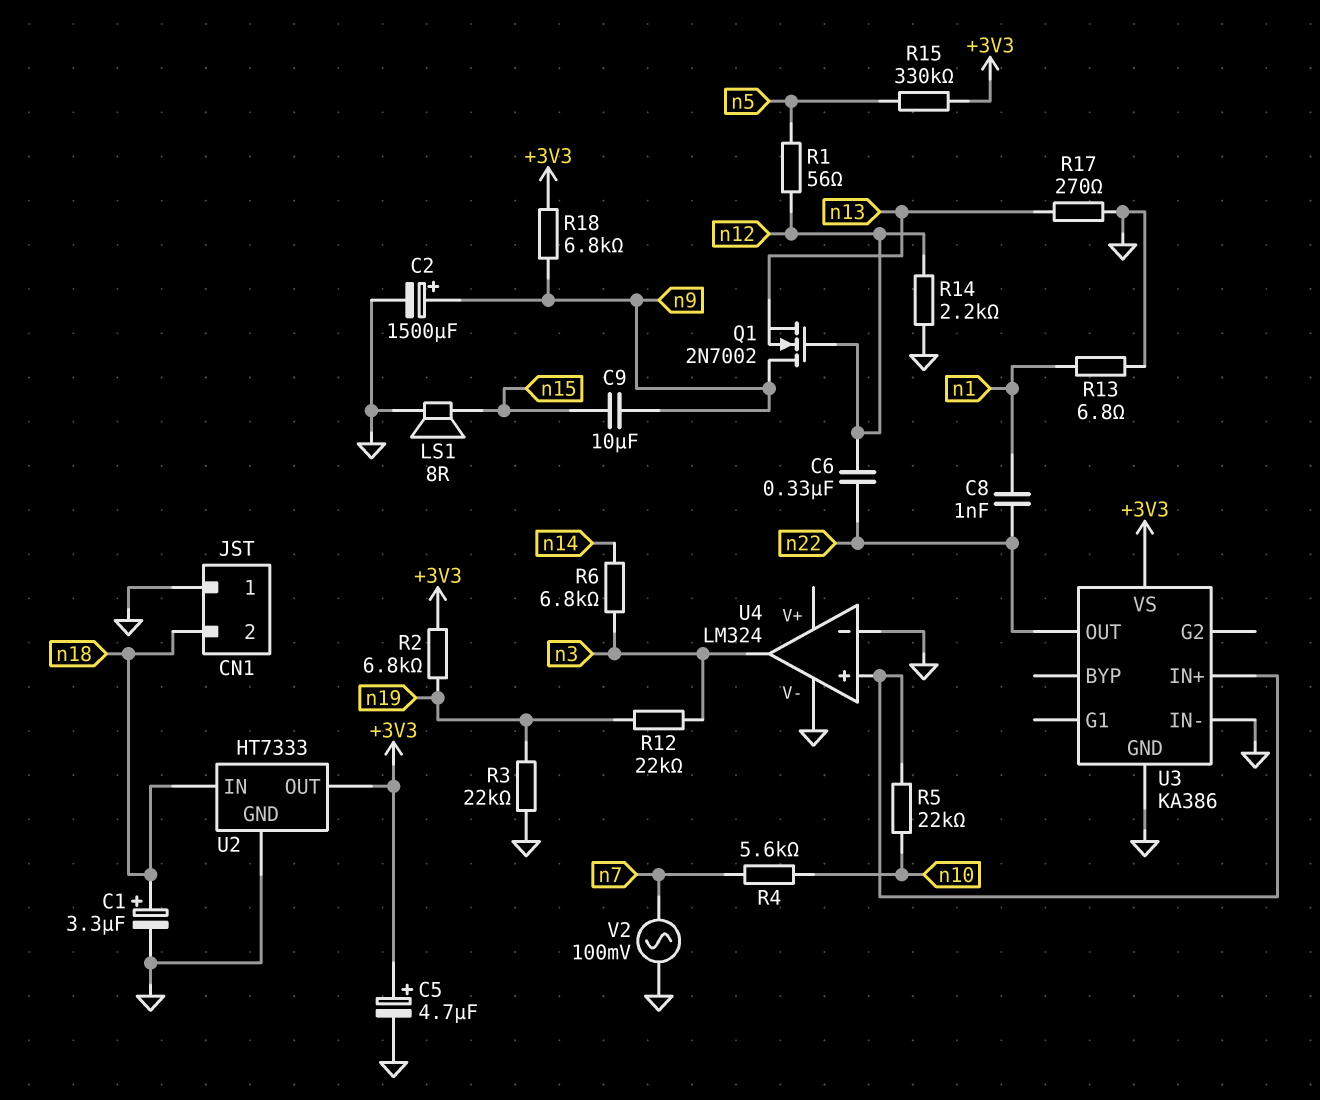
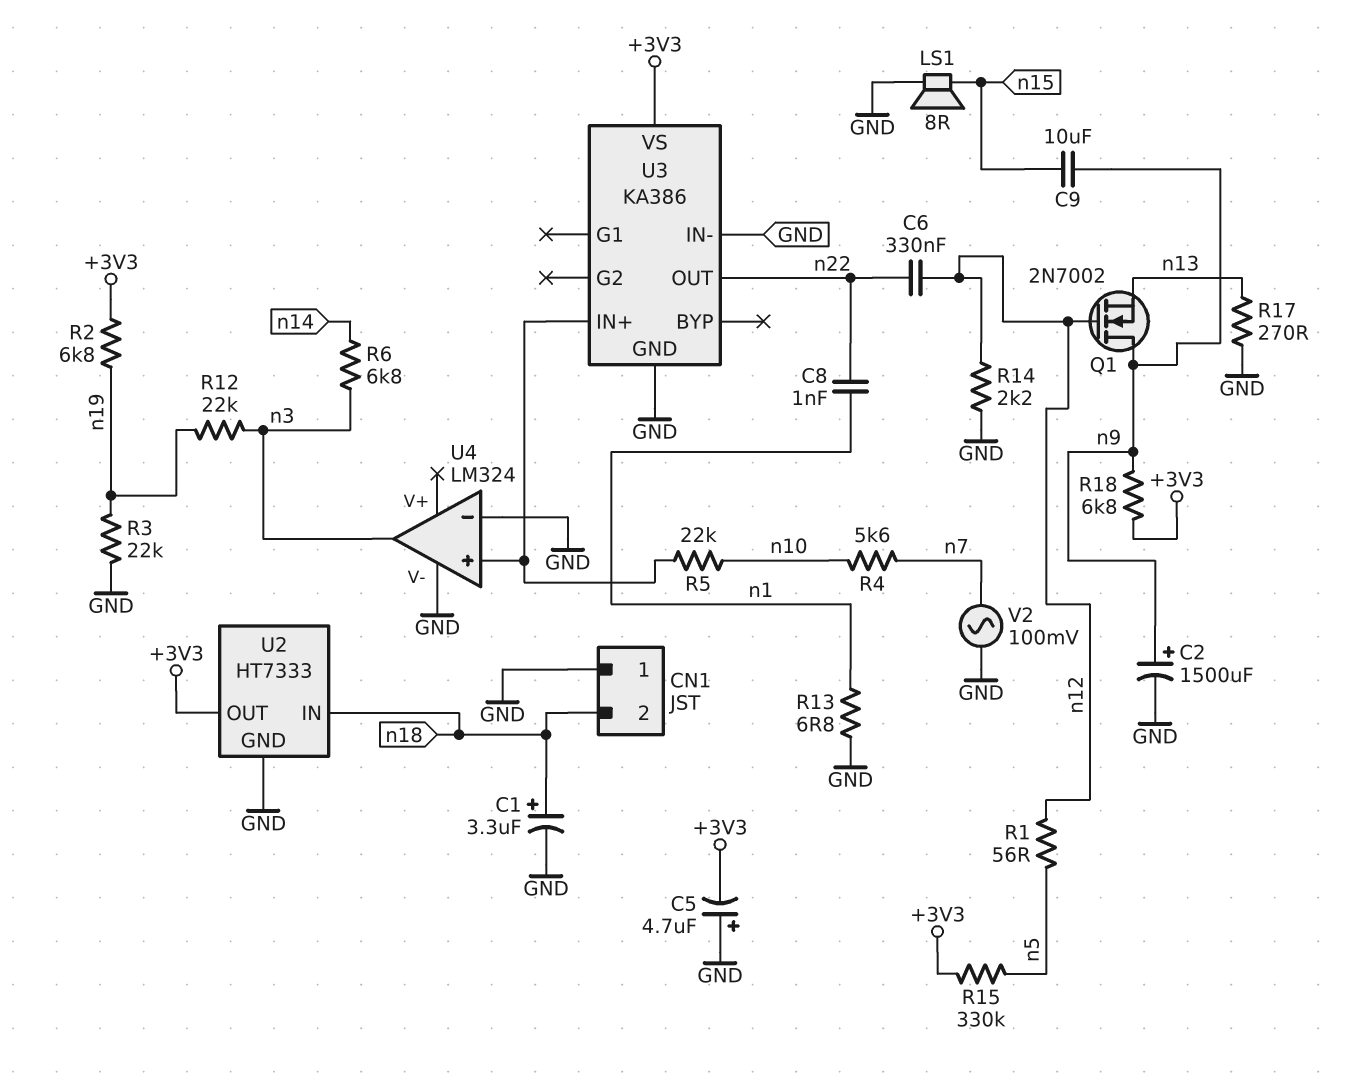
C5: 4.7uF (plus +3V3, minus GND) -> 4.7uF (plus GND, minus +3V3)

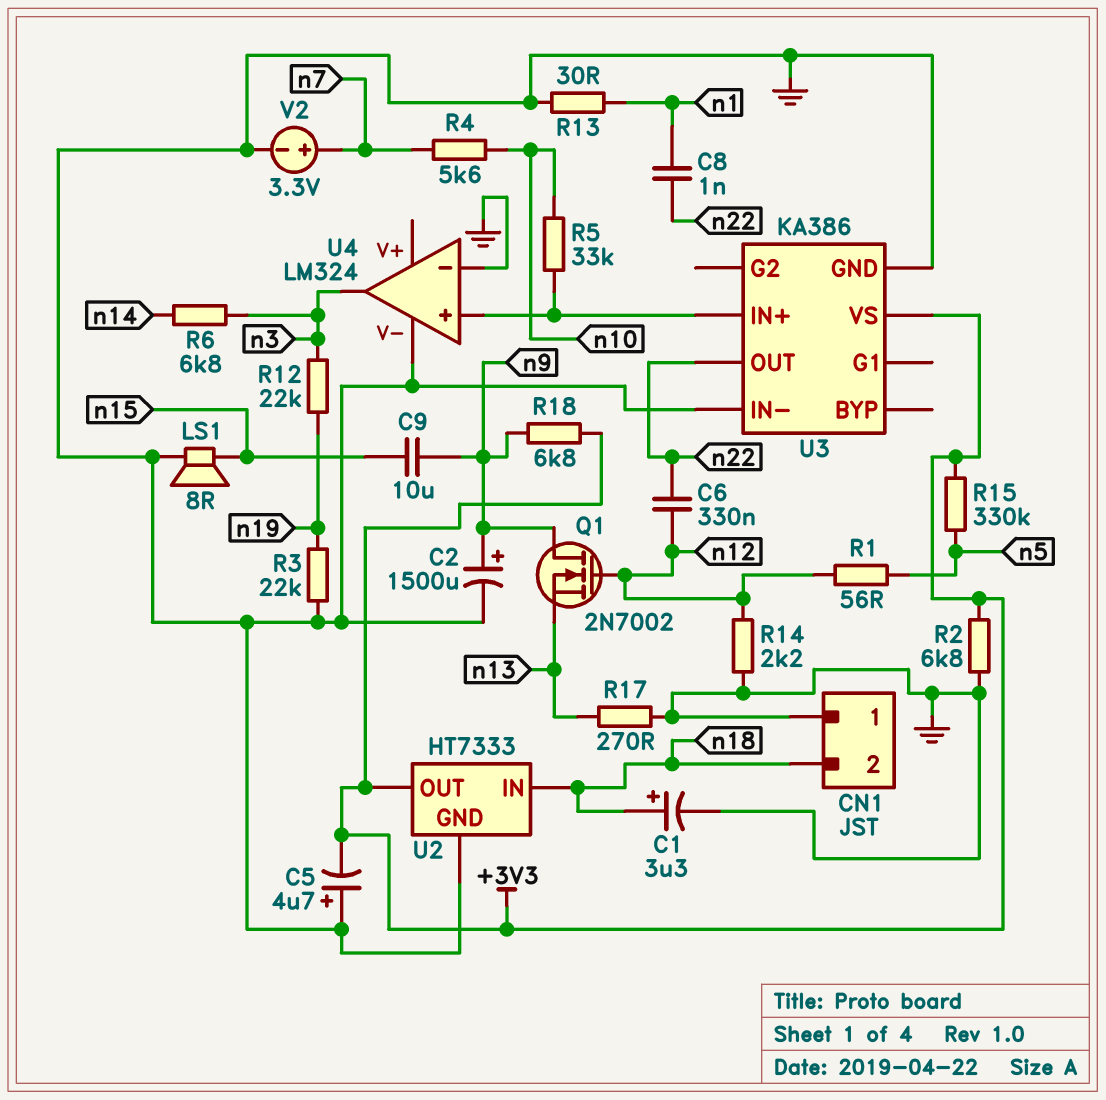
R2: 6.8k (+3V3, n19) -> 6.8k (+3V3, GND)
R5: 22k (U3/IN+, n10) -> 33k (U3/IN+, n10)
R13: 6.8 (GND, n1) -> 30 (GND, n1)
V2: AC 100mV (GND, n7) -> 3.3V (plus n7, minus GND)

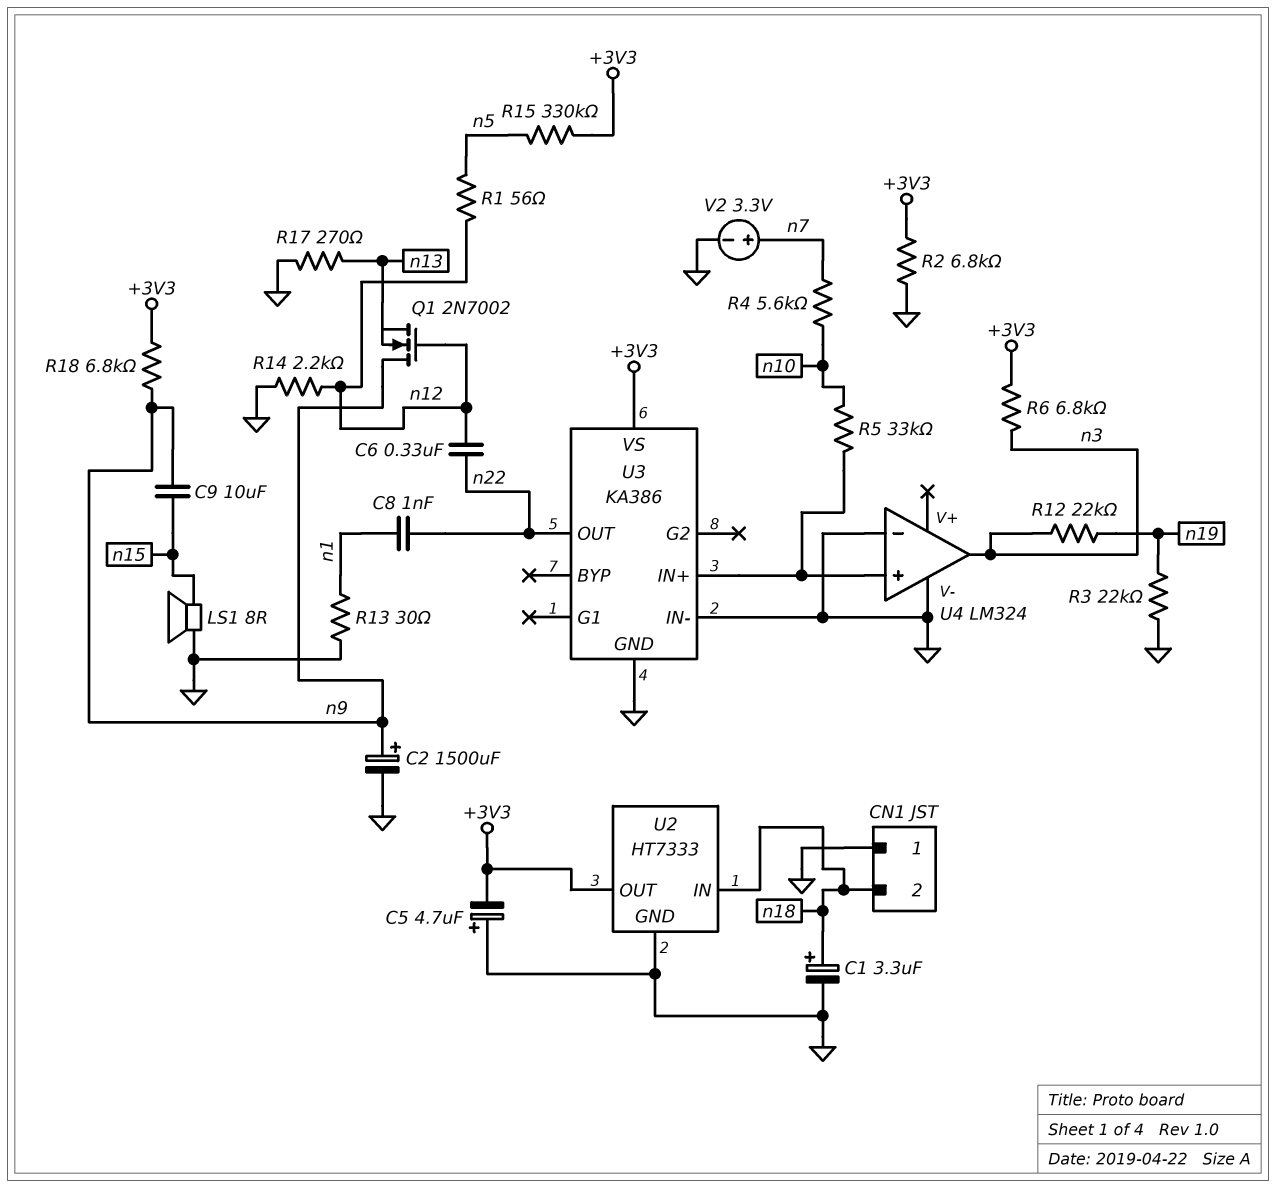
R6: 6.8k (n3, n14) -> 6.8k (+3V3, n3)

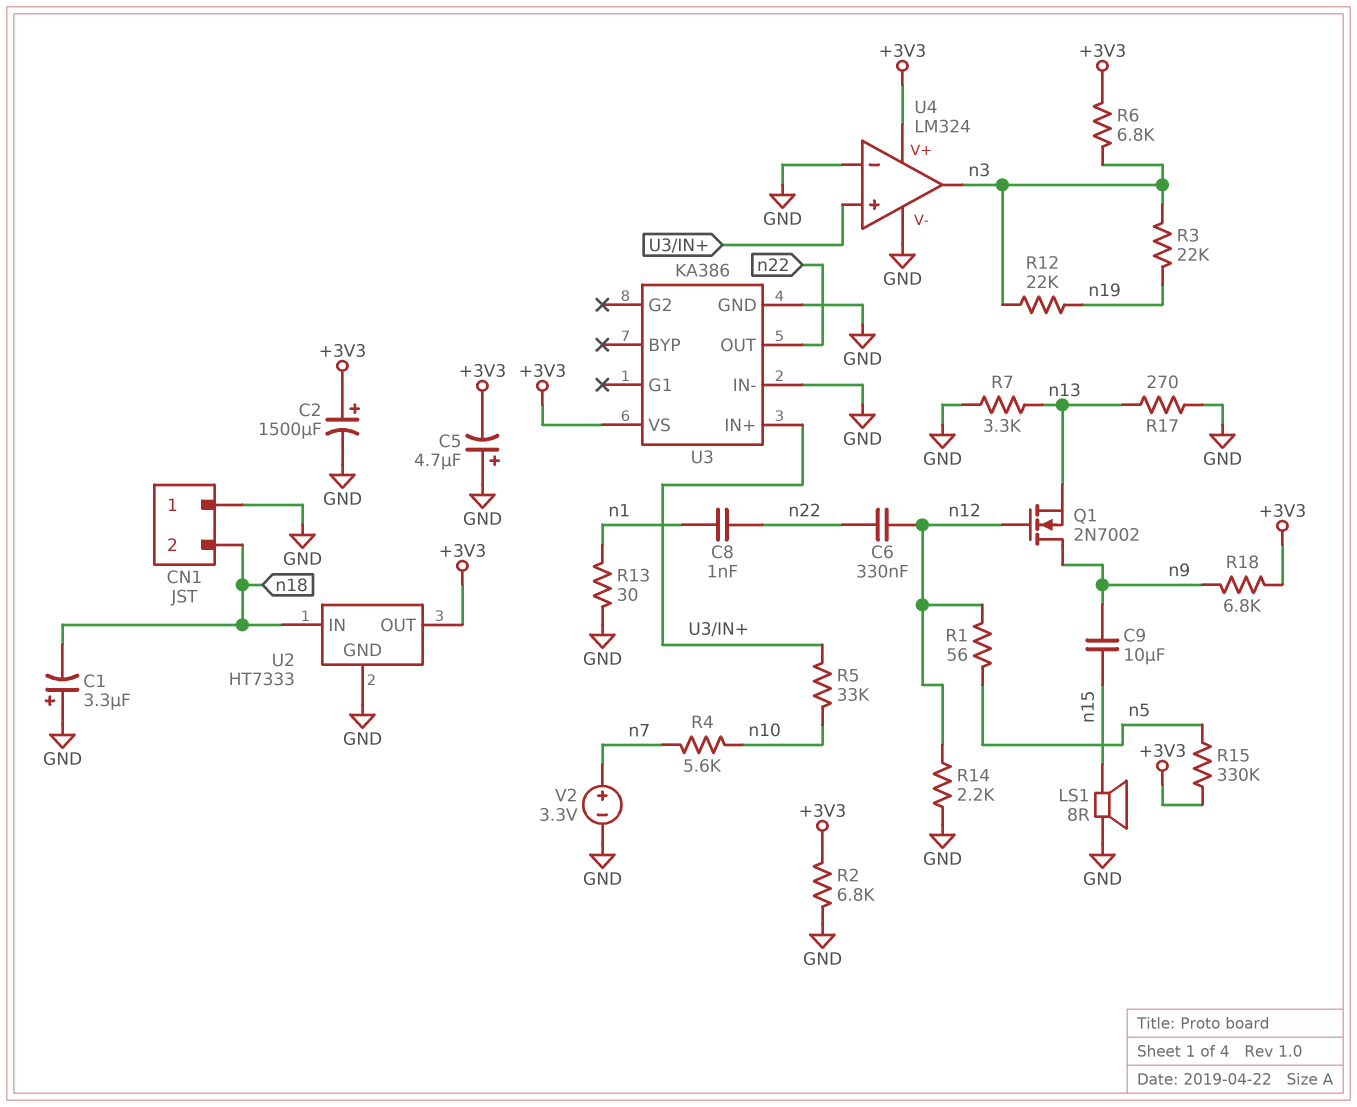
C1: 3.3uF (plus n18, minus GND) -> 3.3uF (plus GND, minus n18)
C2: 1500uF (plus n9, minus GND) -> 1500uF (plus +3V3, minus GND)
R3: 22k (GND, n19) -> 22k (n3, n19)
R7: none -> 3.3k (GND, n13)
U4 pin V+: none -> +3V3

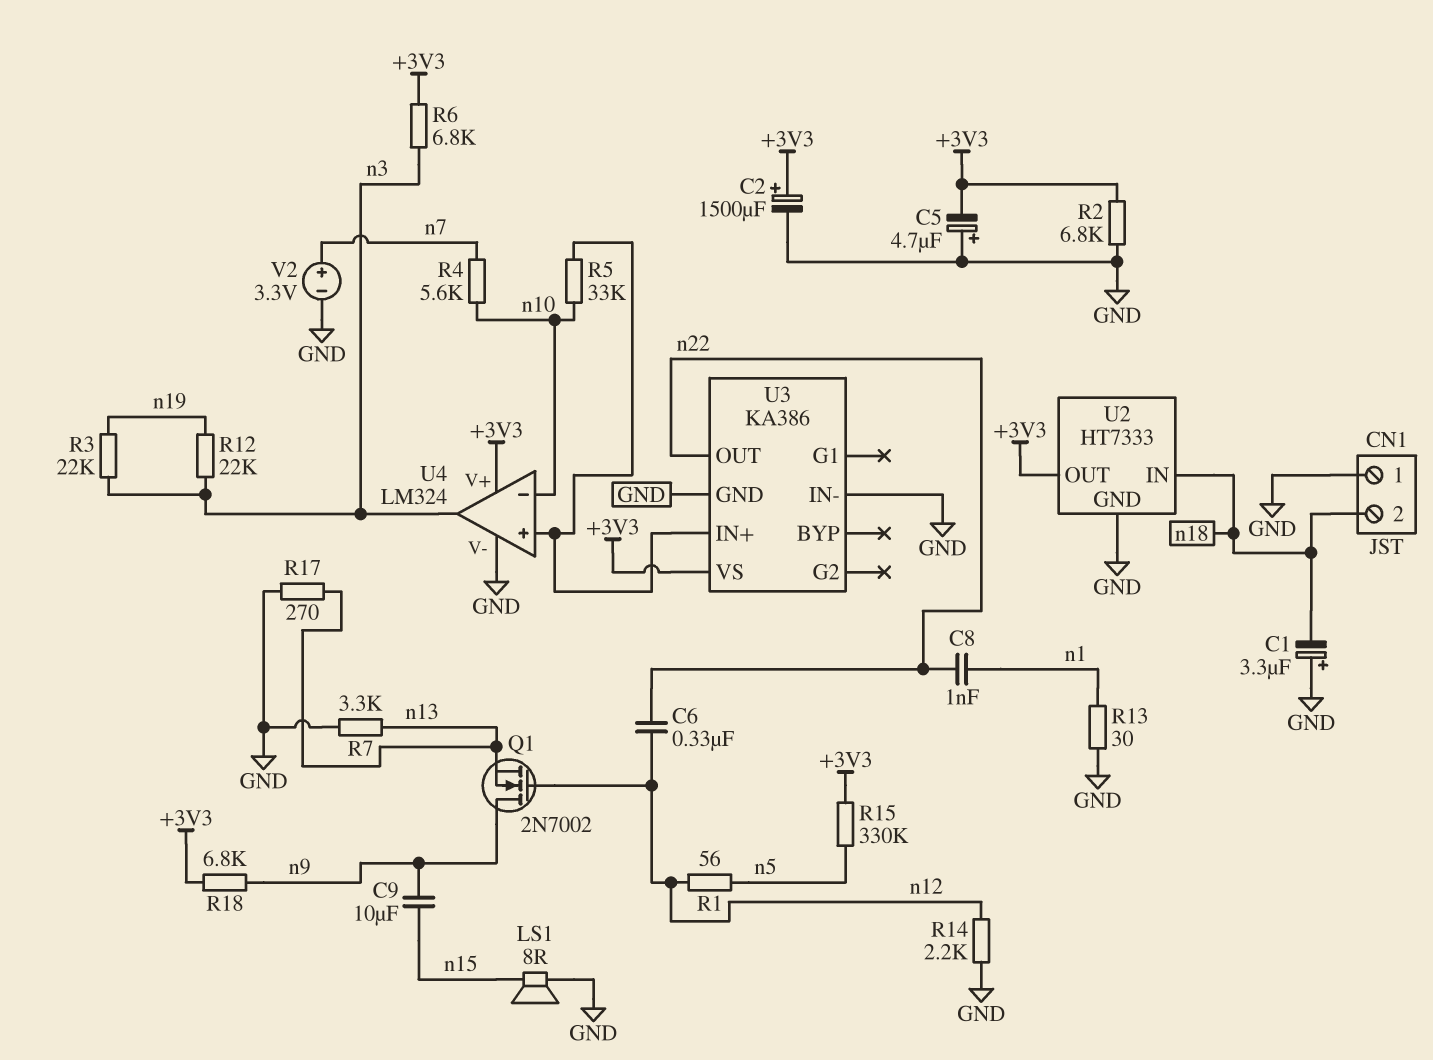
U4 pin in-: GND -> n10

